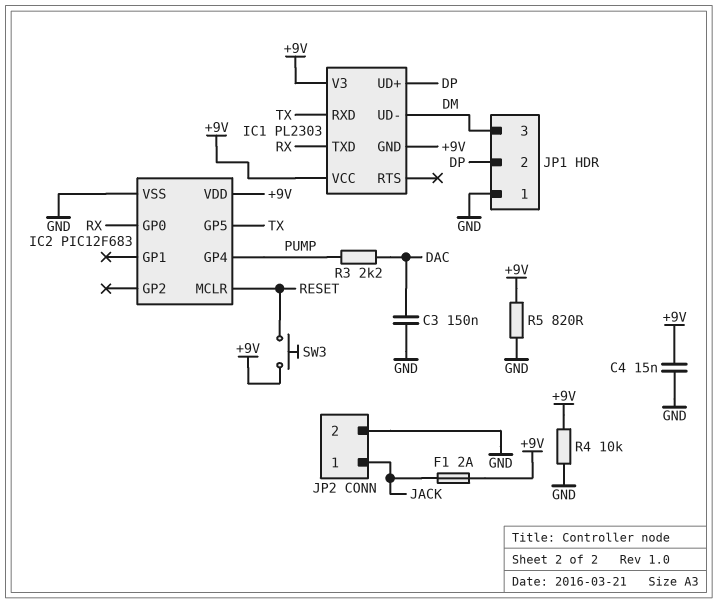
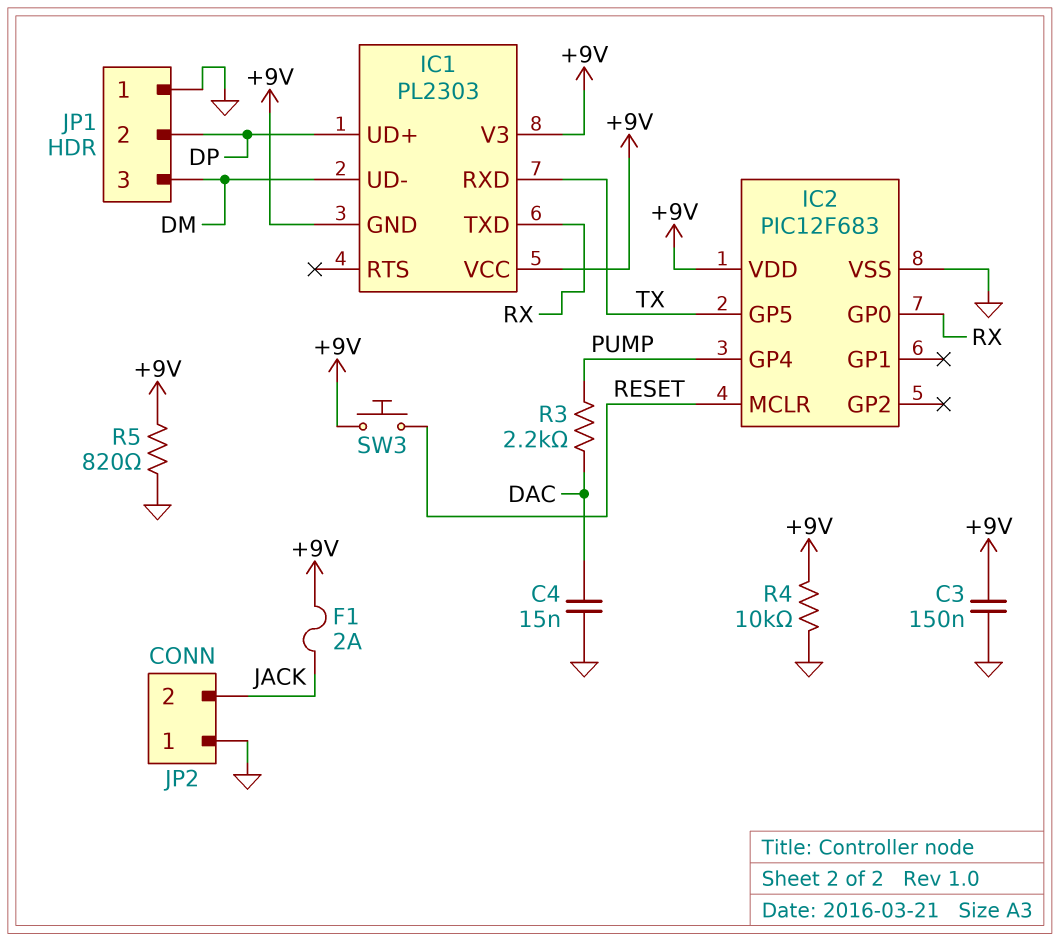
C3: 150nF (DAC, GND) -> 150nF (+9V, GND)
C4: 15nF (+9V, GND) -> 15nF (DAC, GND)
JP2 pin 1: JACK -> GND
JP2 pin 2: GND -> JACK

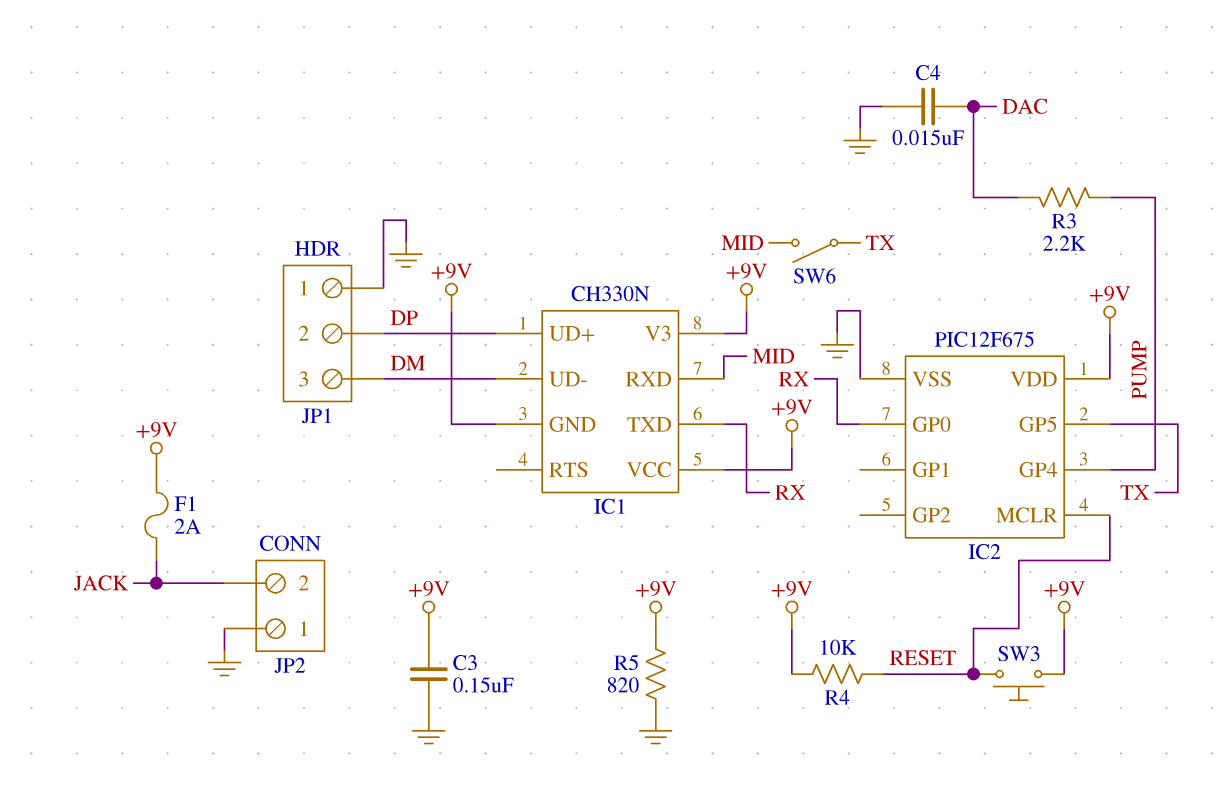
IC1: PL2303 -> CH330N
IC1 pin RXD: TX -> MID
IC2: PIC12F683 -> PIC12F675
R4: 10k (+9V, GND) -> 10k (+9V, RESET)
SW6: none -> switch (MID, TX)

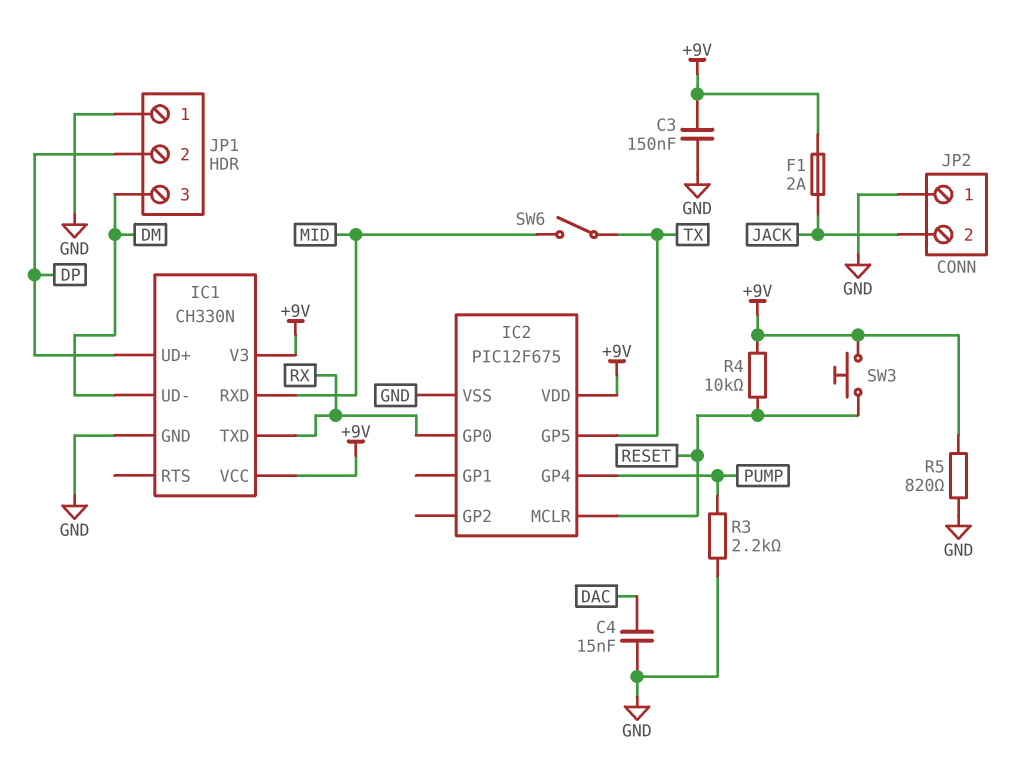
IC1 pin GND: +9V -> GND
R3: 2.2k (DAC, PUMP) -> 2.2k (GND, PUMP)

